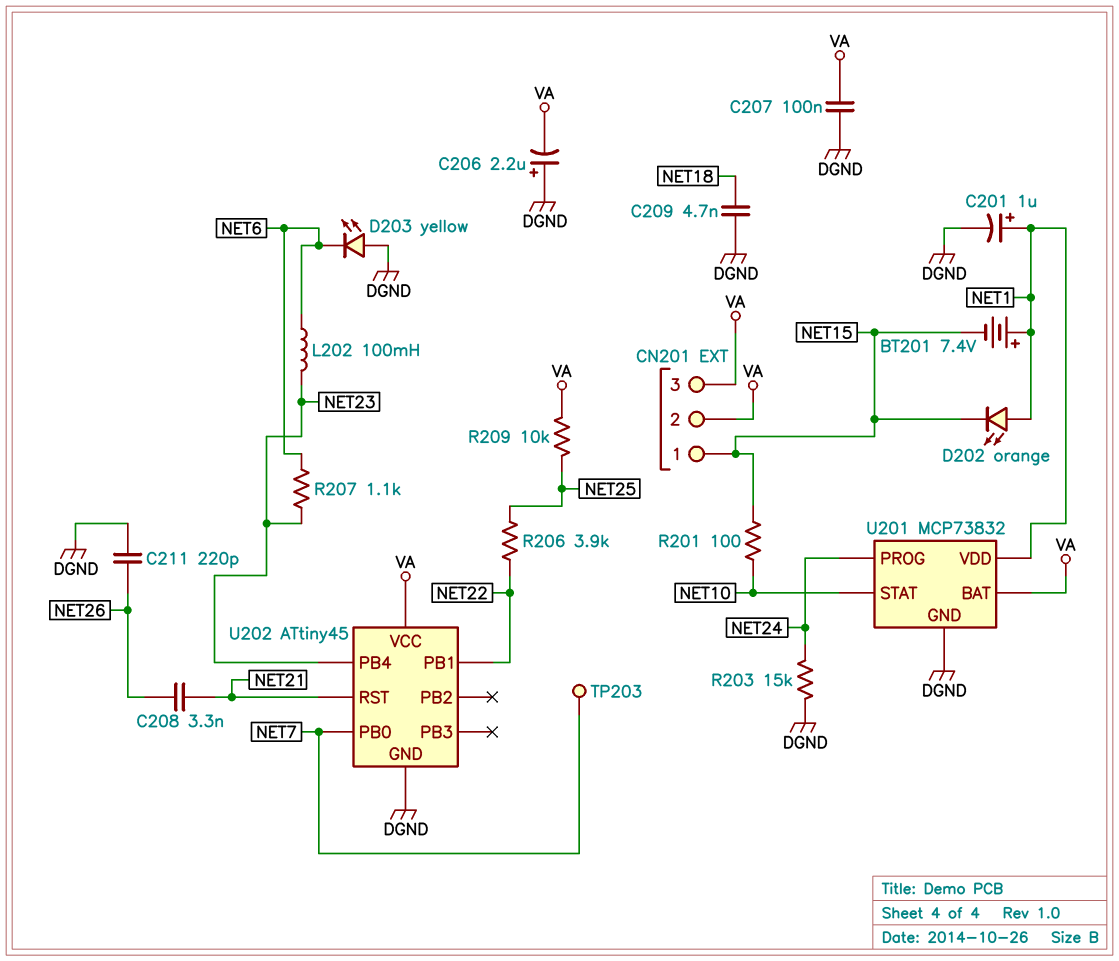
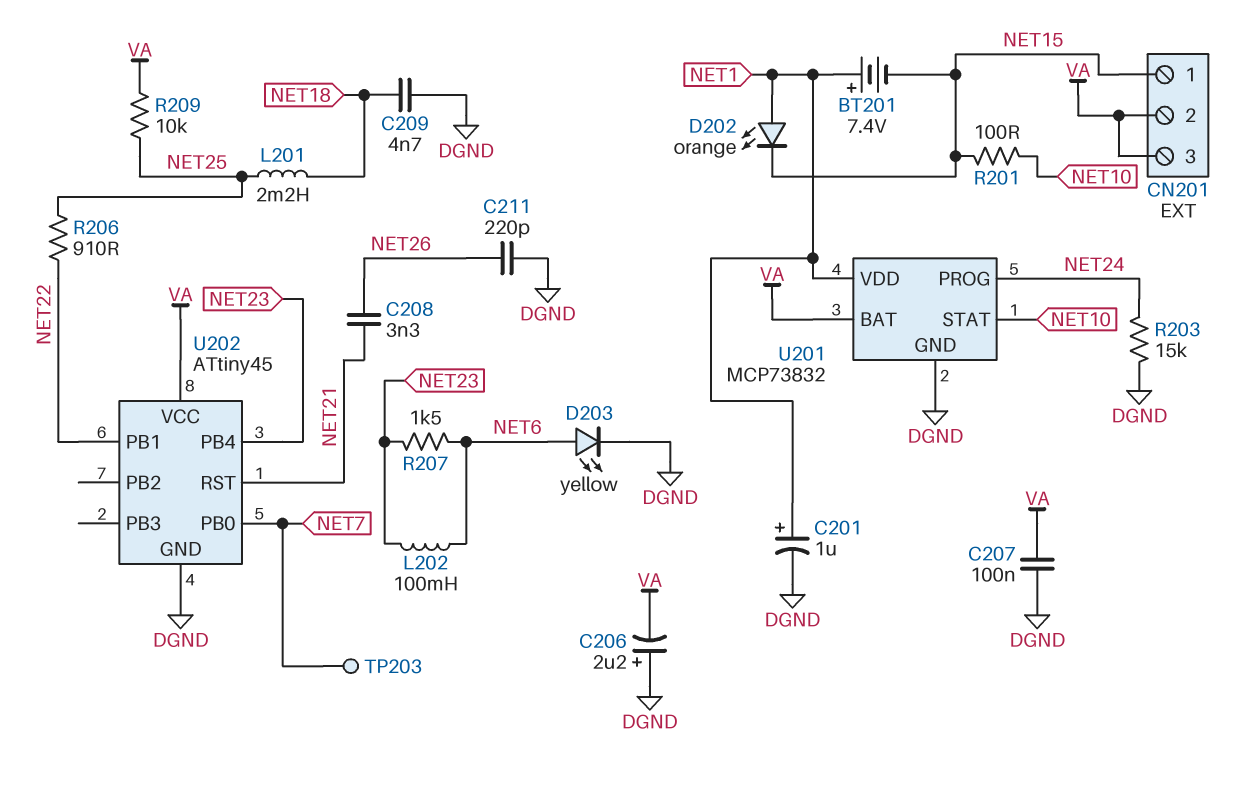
D203: LED yellow (A DGND, K NET6) -> LED yellow (A NET6, K DGND)
L201: none -> 2.2mH (NET18, NET25)
R206: 3.9k (NET22, NET25) -> 910 (NET22, NET25)
R207: 1.1k (NET6, NET23) -> 1.5k (NET6, NET23)

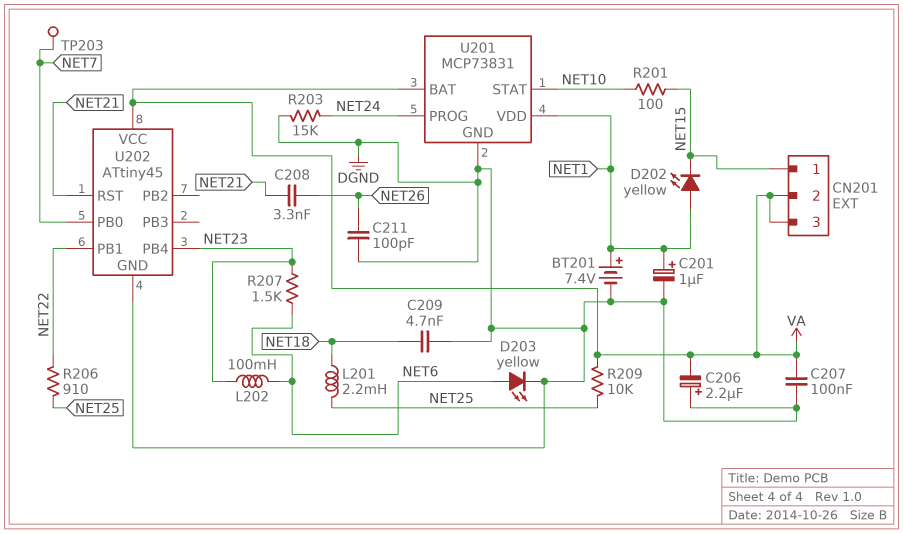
BT201: 7.4V (plus NET1, minus NET15) -> 7.4V (plus NET1, minus DGND)
C211: 220pF (DGND, NET26) -> 100pF (DGND, NET26)
D202: LED orange (A NET1, K NET15) -> LED yellow (A NET1, K NET15)
U201: MCP73832 -> MCP73831

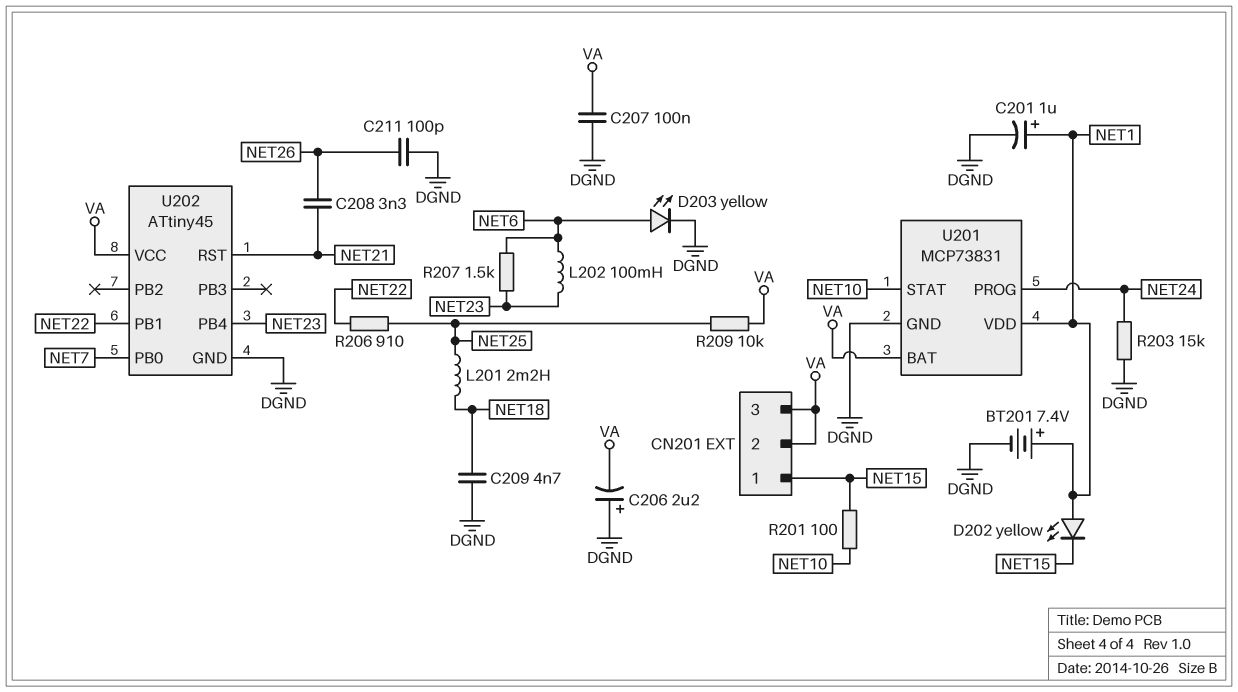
TP203: test point (NET7) -> none

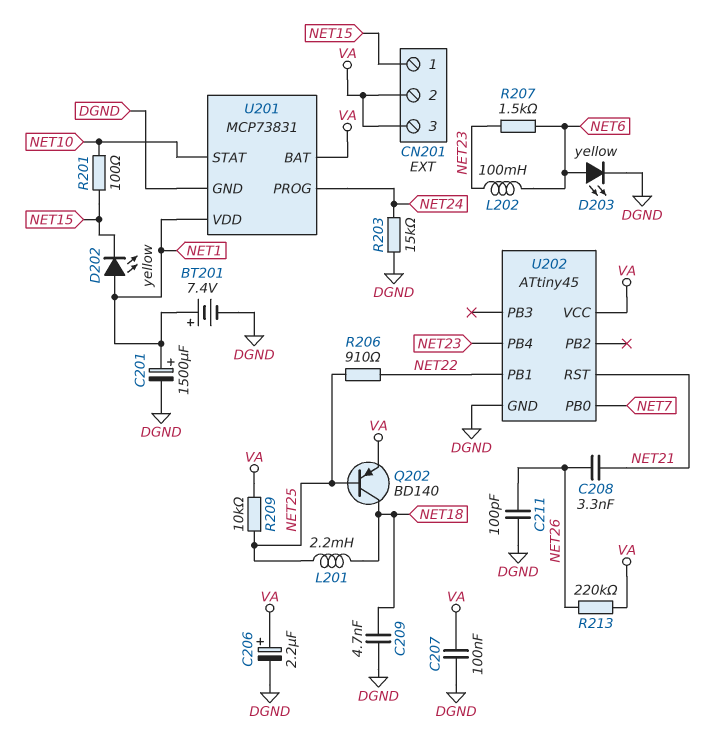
C201: 1uF (plus NET1, minus DGND) -> 1500uF (plus NET1, minus DGND)
C206: 2.2uF (plus DGND, minus VA) -> 2.2uF (plus VA, minus DGND)
Q202: none -> PNP BD140 (B NET25, C NET18, E VA)
R213: none -> 220k (NET26, VA)

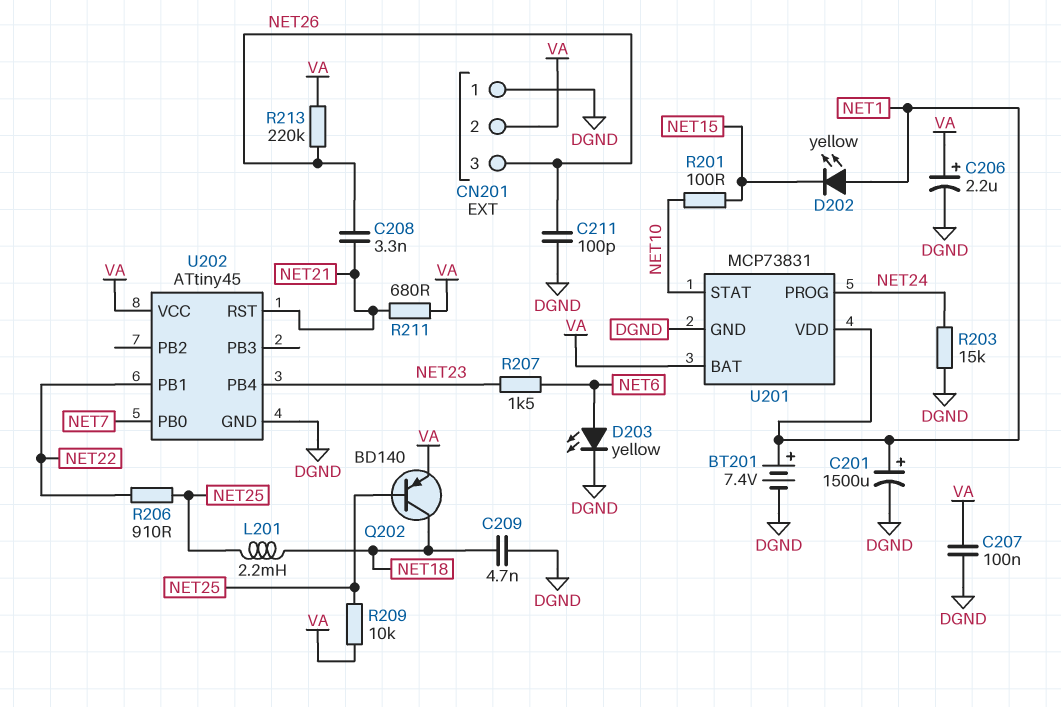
CN201 pin 1: NET15 -> DGND
CN201 pin 3: VA -> NET26
L202: 100mH (NET6, NET23) -> none
R211: none -> 680 (NET21, VA)

